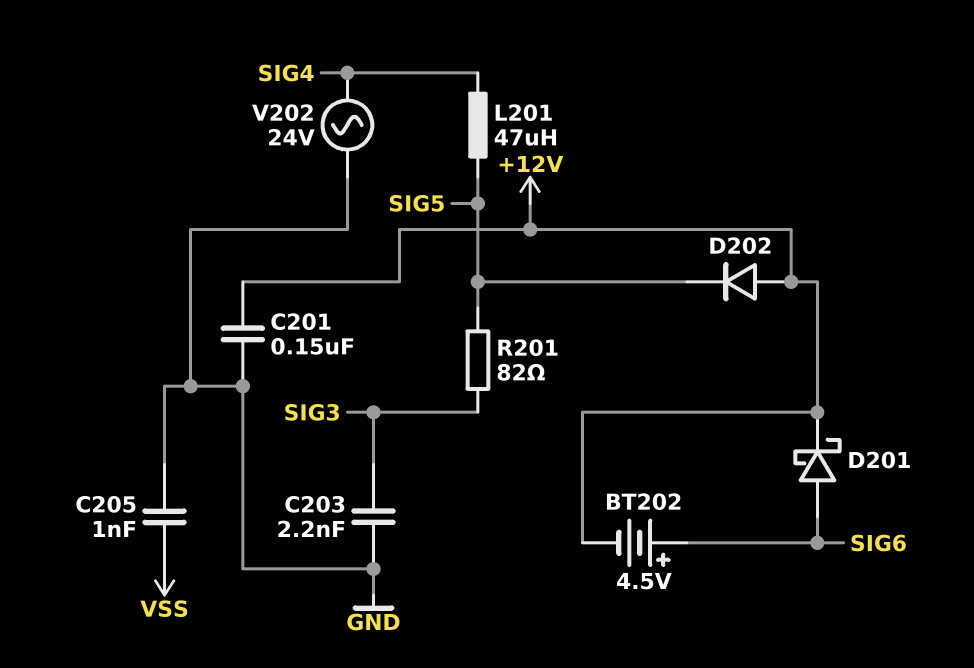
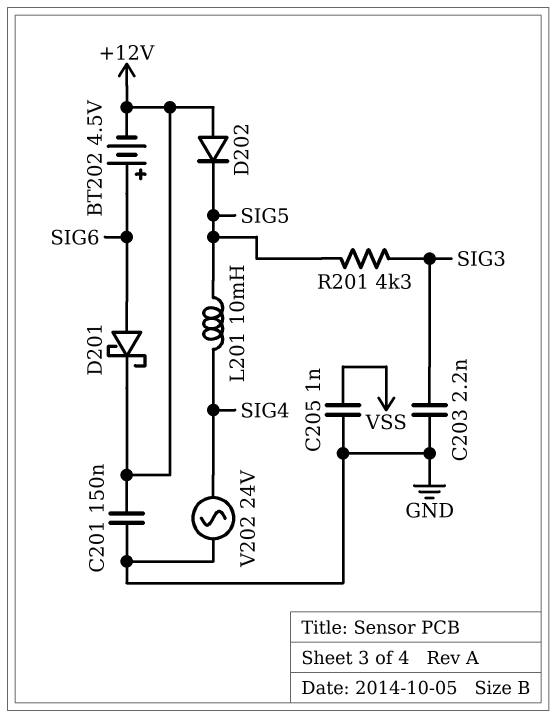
L201: 47uH (SIG4, SIG5) -> 10mH (SIG4, SIG5)
R201: 82 (SIG3, SIG5) -> 4.3k (SIG3, SIG5)

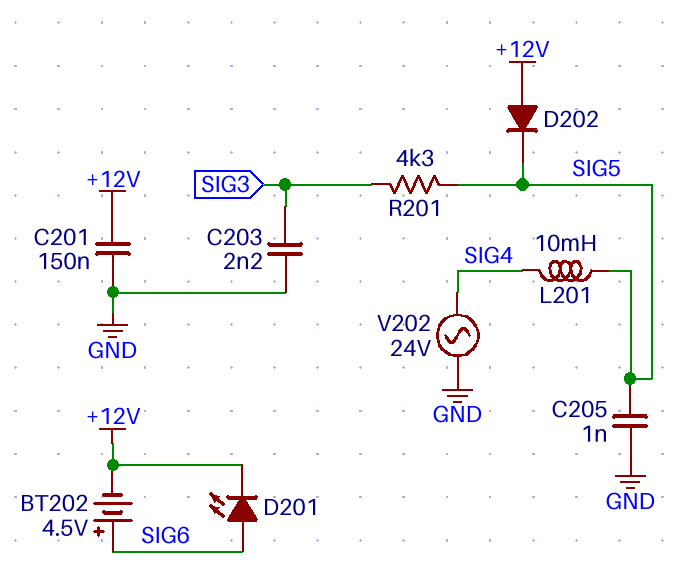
C205: 1nF (GND, VSS) -> 1nF (GND, SIG5)
D201: schottky (A SIG6, K +12V) -> LED (A SIG6, K +12V)

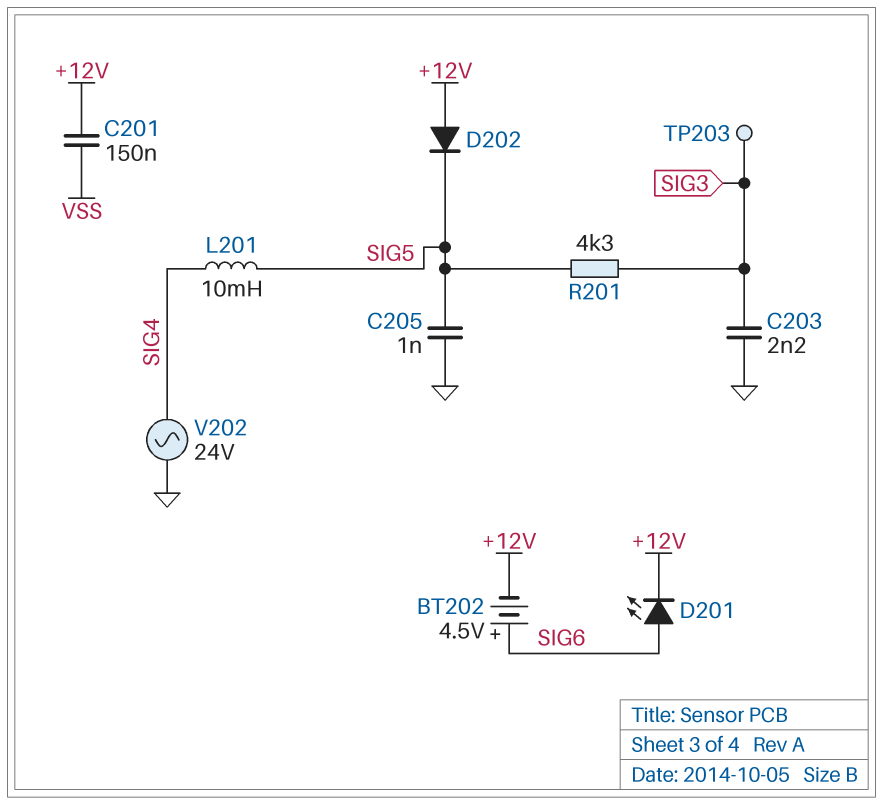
C201: 150nF (+12V, GND) -> 150nF (+12V, VSS)
TP203: none -> test point (SIG3)

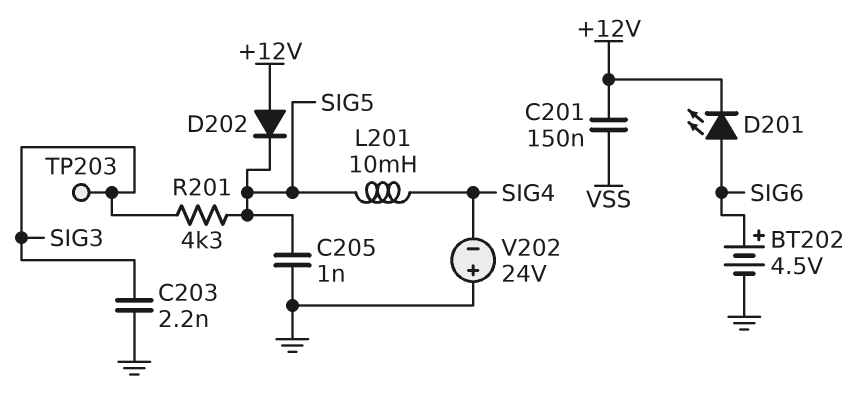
BT202: 4.5V (plus SIG6, minus +12V) -> 4.5V (plus SIG6, minus GND)
V202: AC 24V (GND, SIG4) -> 24V (plus GND, minus SIG4)

